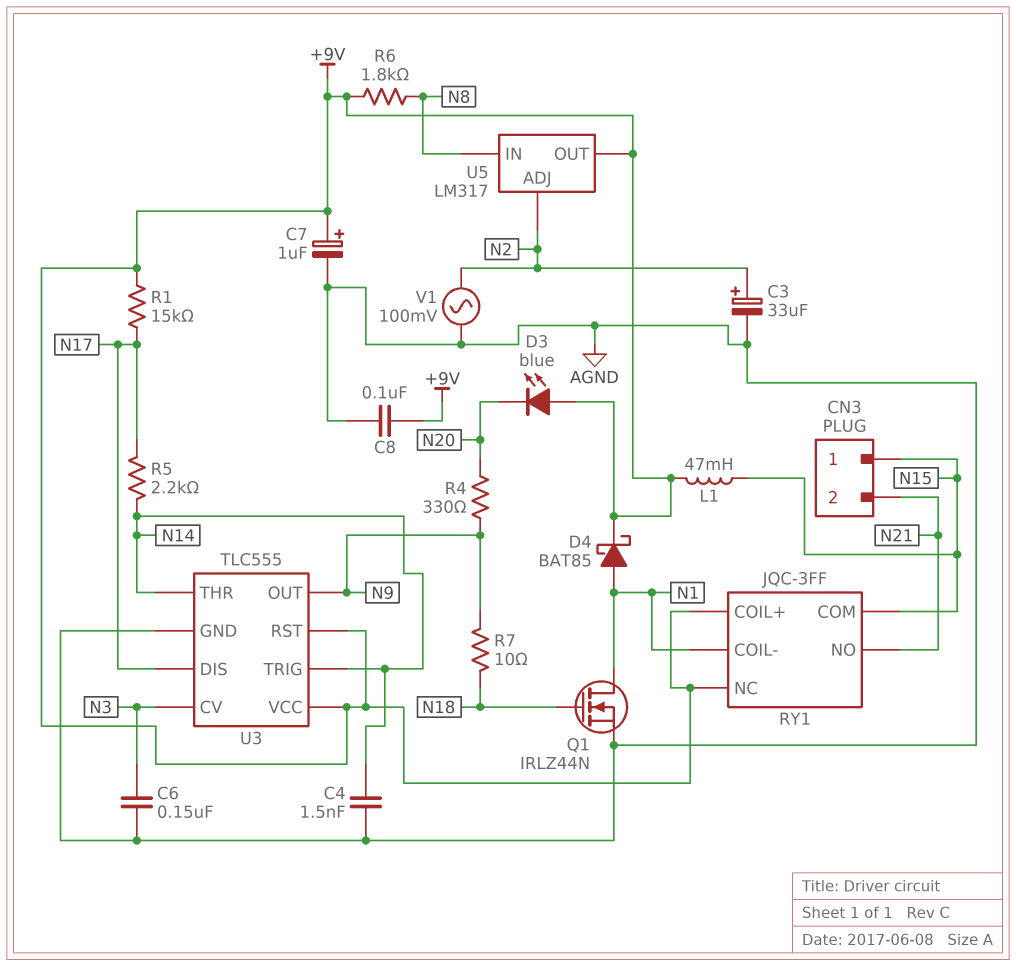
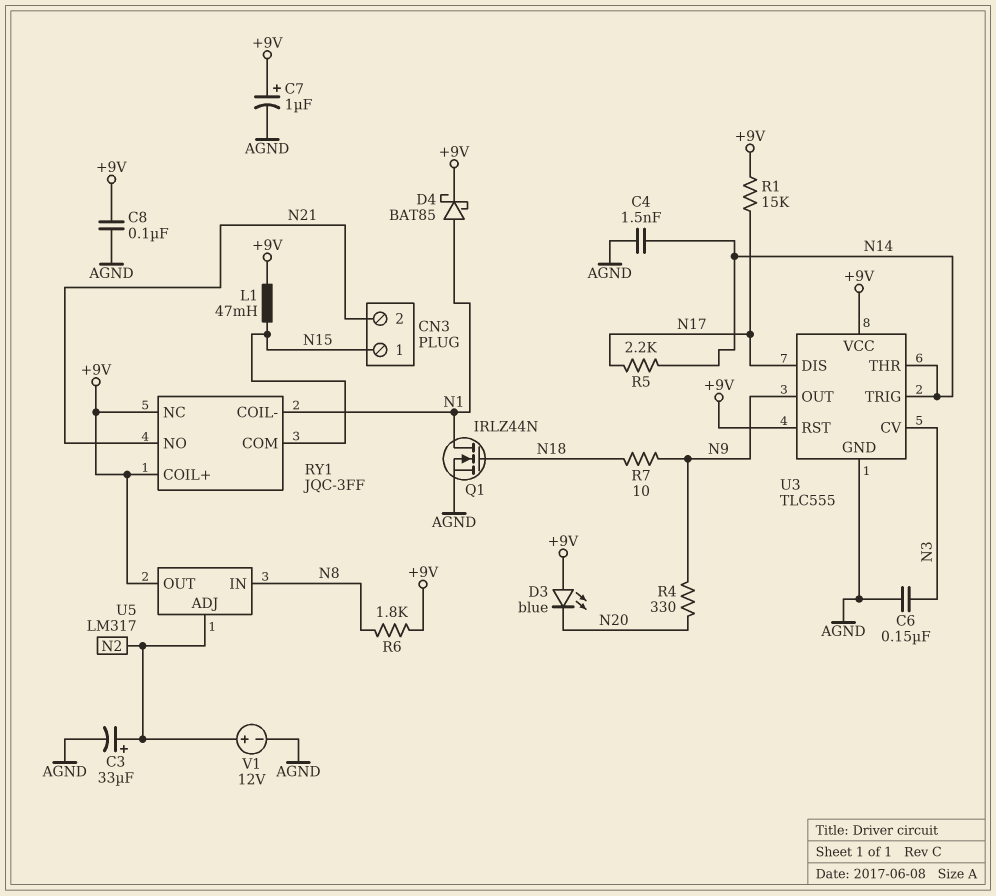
V1: AC 100mV (AGND, N2) -> 12V (plus N2, minus AGND)

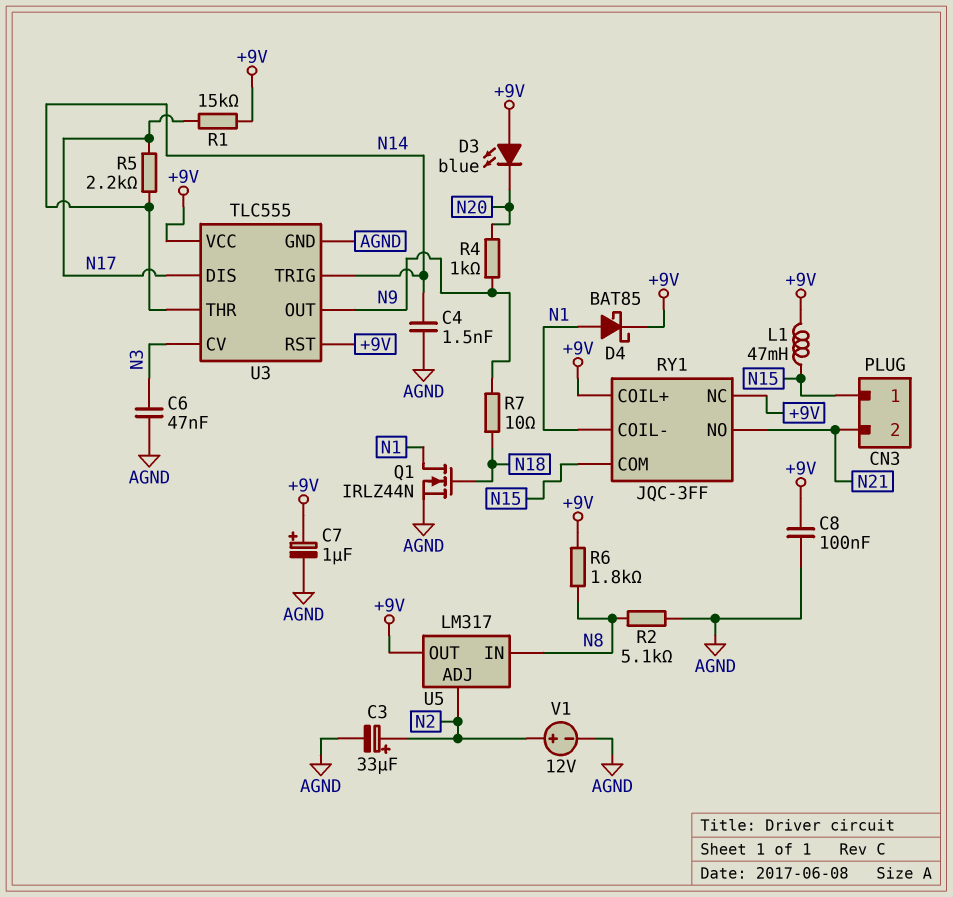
C6: 150nF (AGND, N3) -> 47nF (AGND, N3)
R2: none -> 5.1k (AGND, N8)
R4: 330 (N9, N20) -> 1k (N9, N20)

